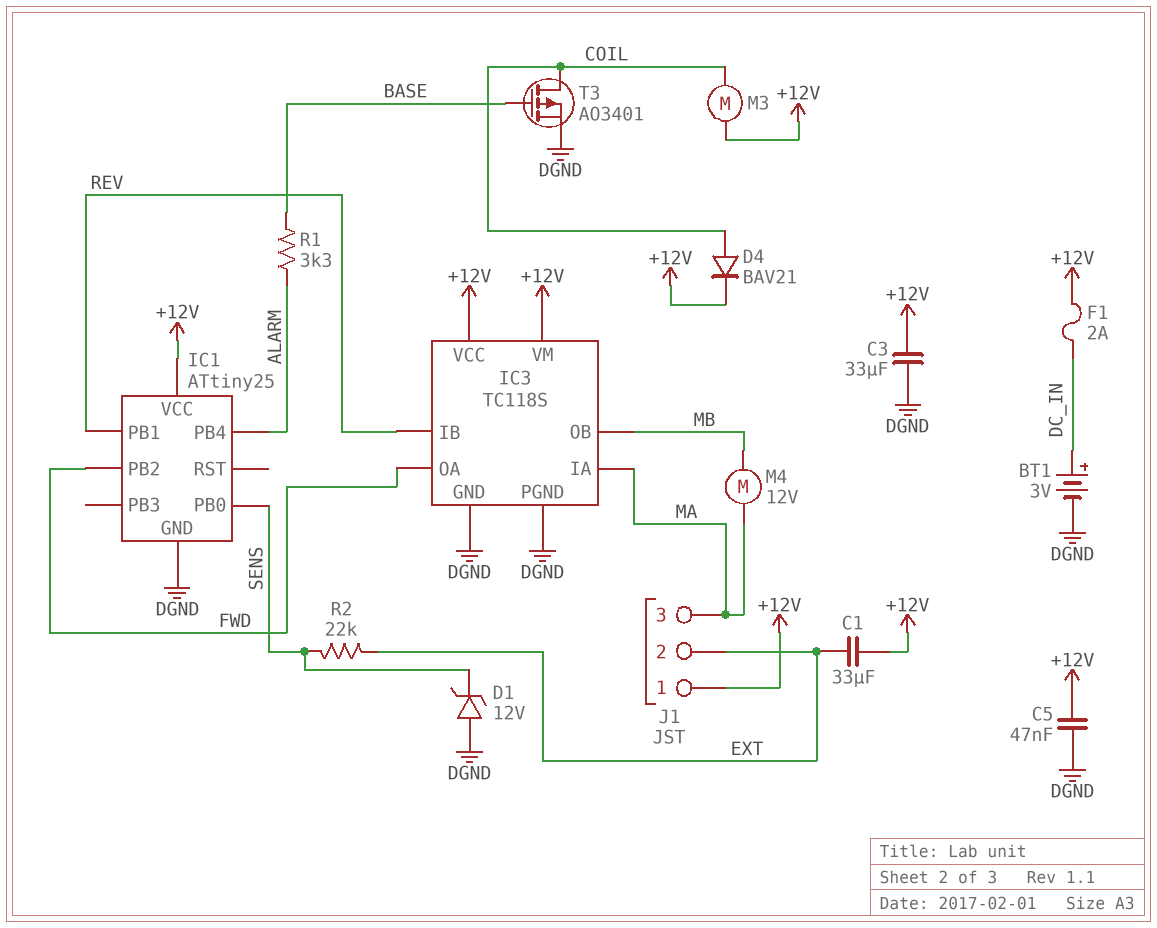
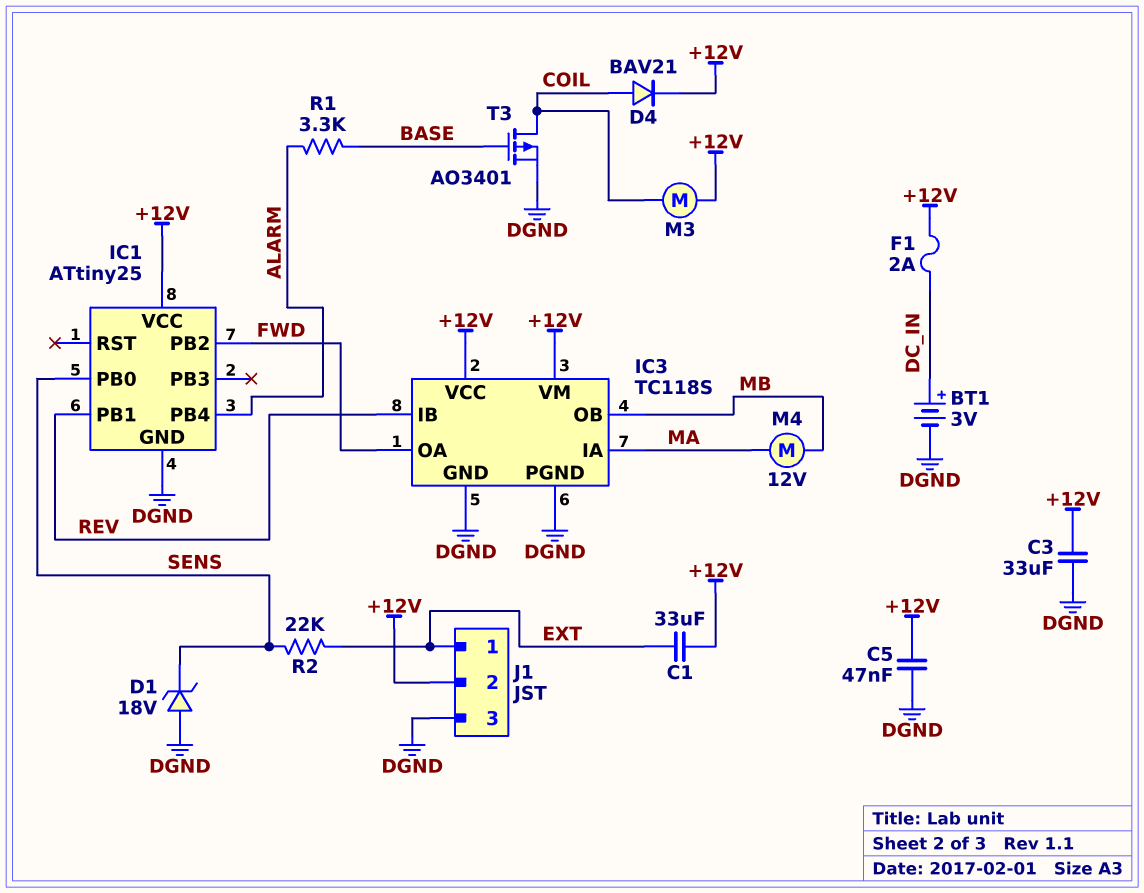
D1: zener 12V (A DGND, K SENS) -> zener 18V (A DGND, K SENS)
J1 pin 1: +12V -> EXT
J1 pin 2: EXT -> +12V
J1 pin 3: MA -> DGND

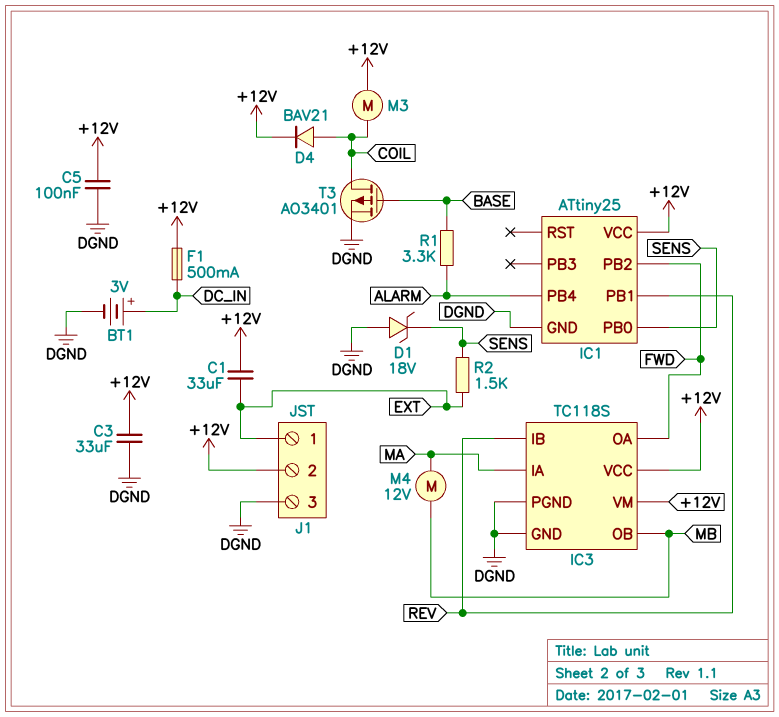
C5: 47nF (+12V, DGND) -> 100nF (+12V, DGND)
F1: 2A (+12V, DC_IN) -> 500mA (+12V, DC_IN)
R2: 22k (EXT, SENS) -> 1.5k (EXT, SENS)

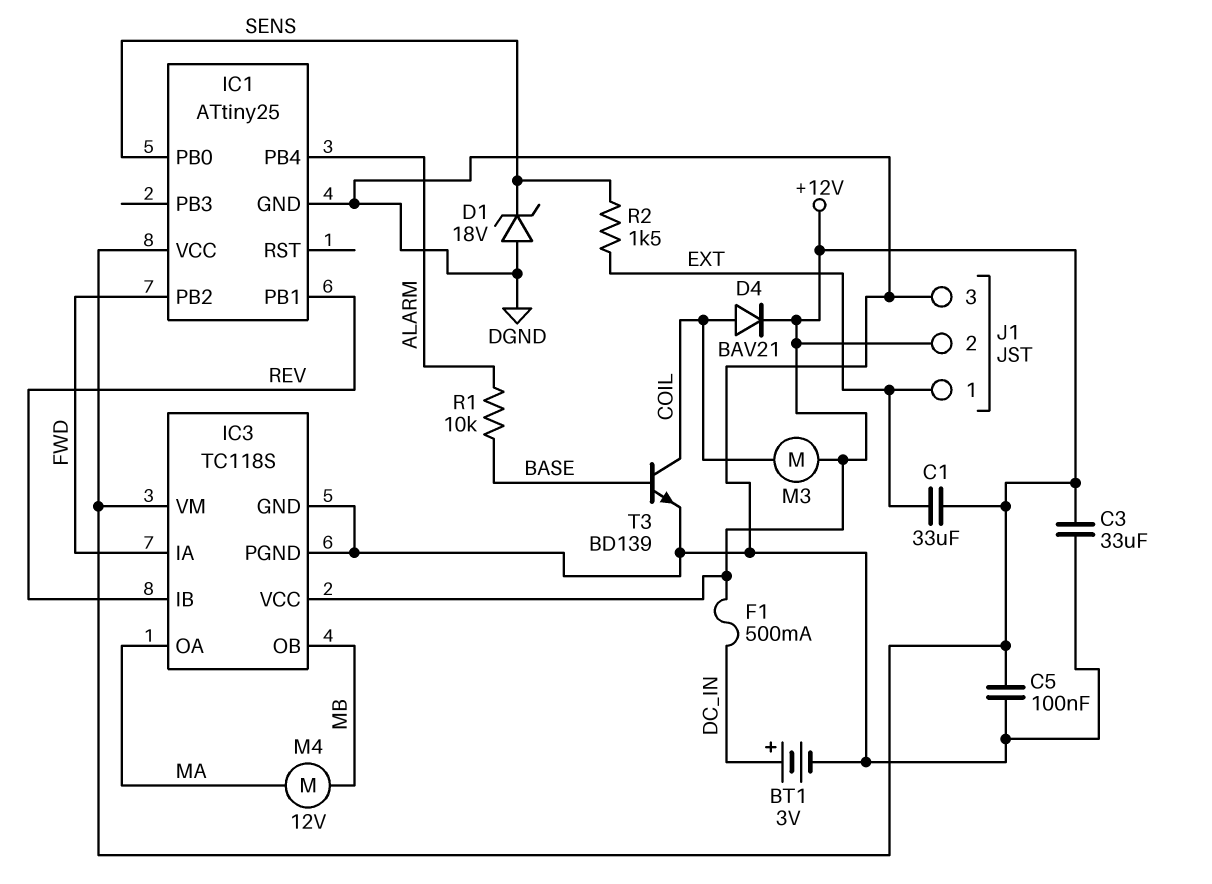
IC3 pin IA: MA -> FWD
IC3 pin OA: FWD -> MA
R1: 3.3k (ALARM, BASE) -> 10k (ALARM, BASE)
T3: PMOS AO3401 (G BASE, D COIL, S DGND) -> NPN BD139 (B BASE, C COIL, E DGND)

